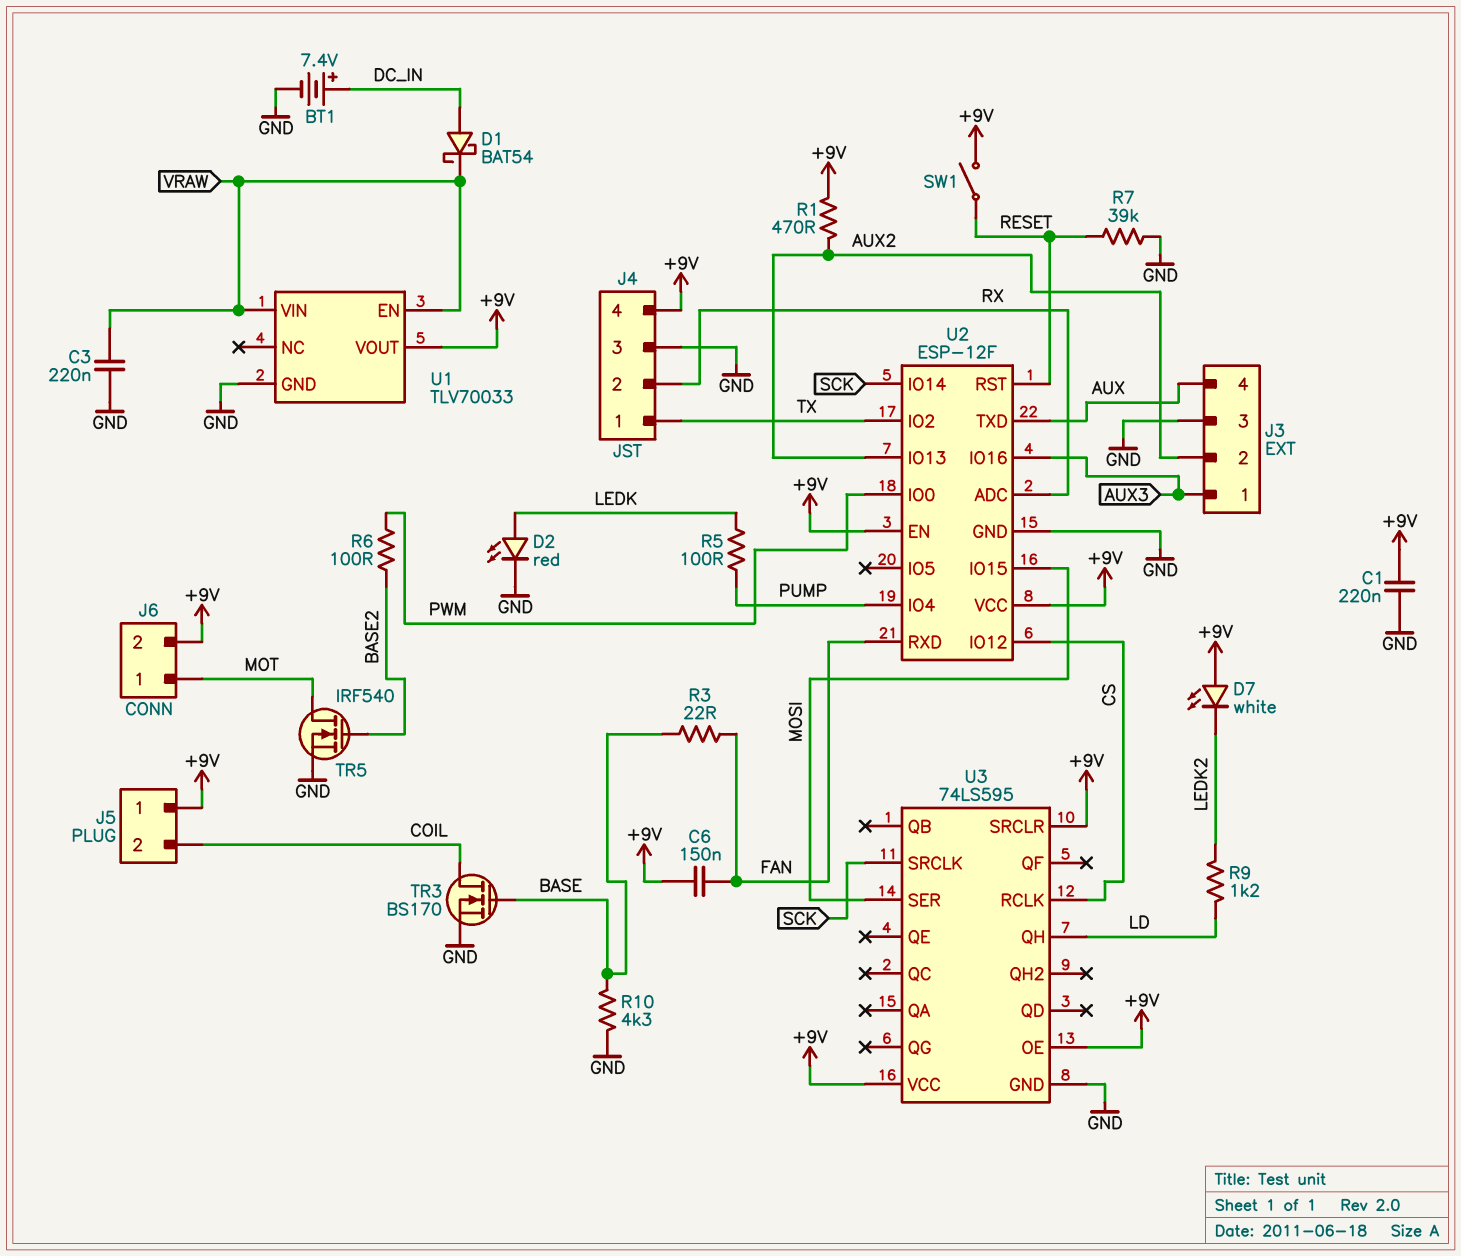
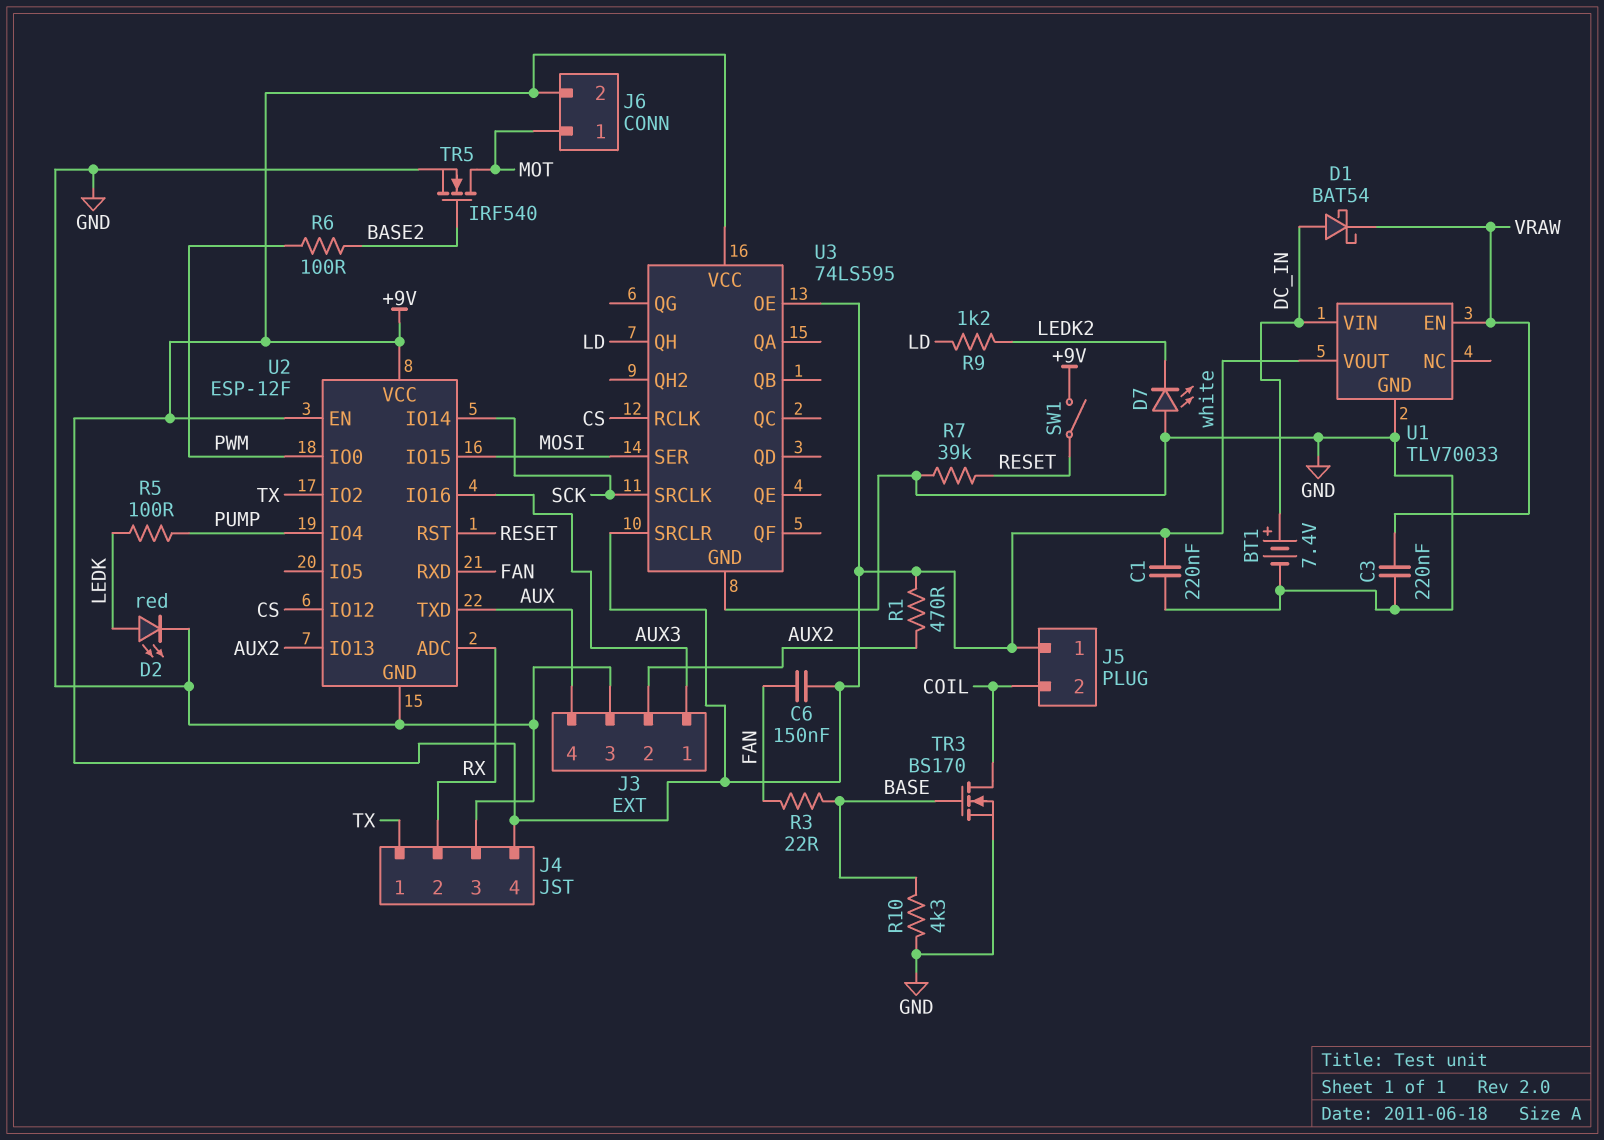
D7: LED white (A +9V, K LEDK2) -> LED white (A GND, K LEDK2)
U1 pin VIN: VRAW -> DC_IN

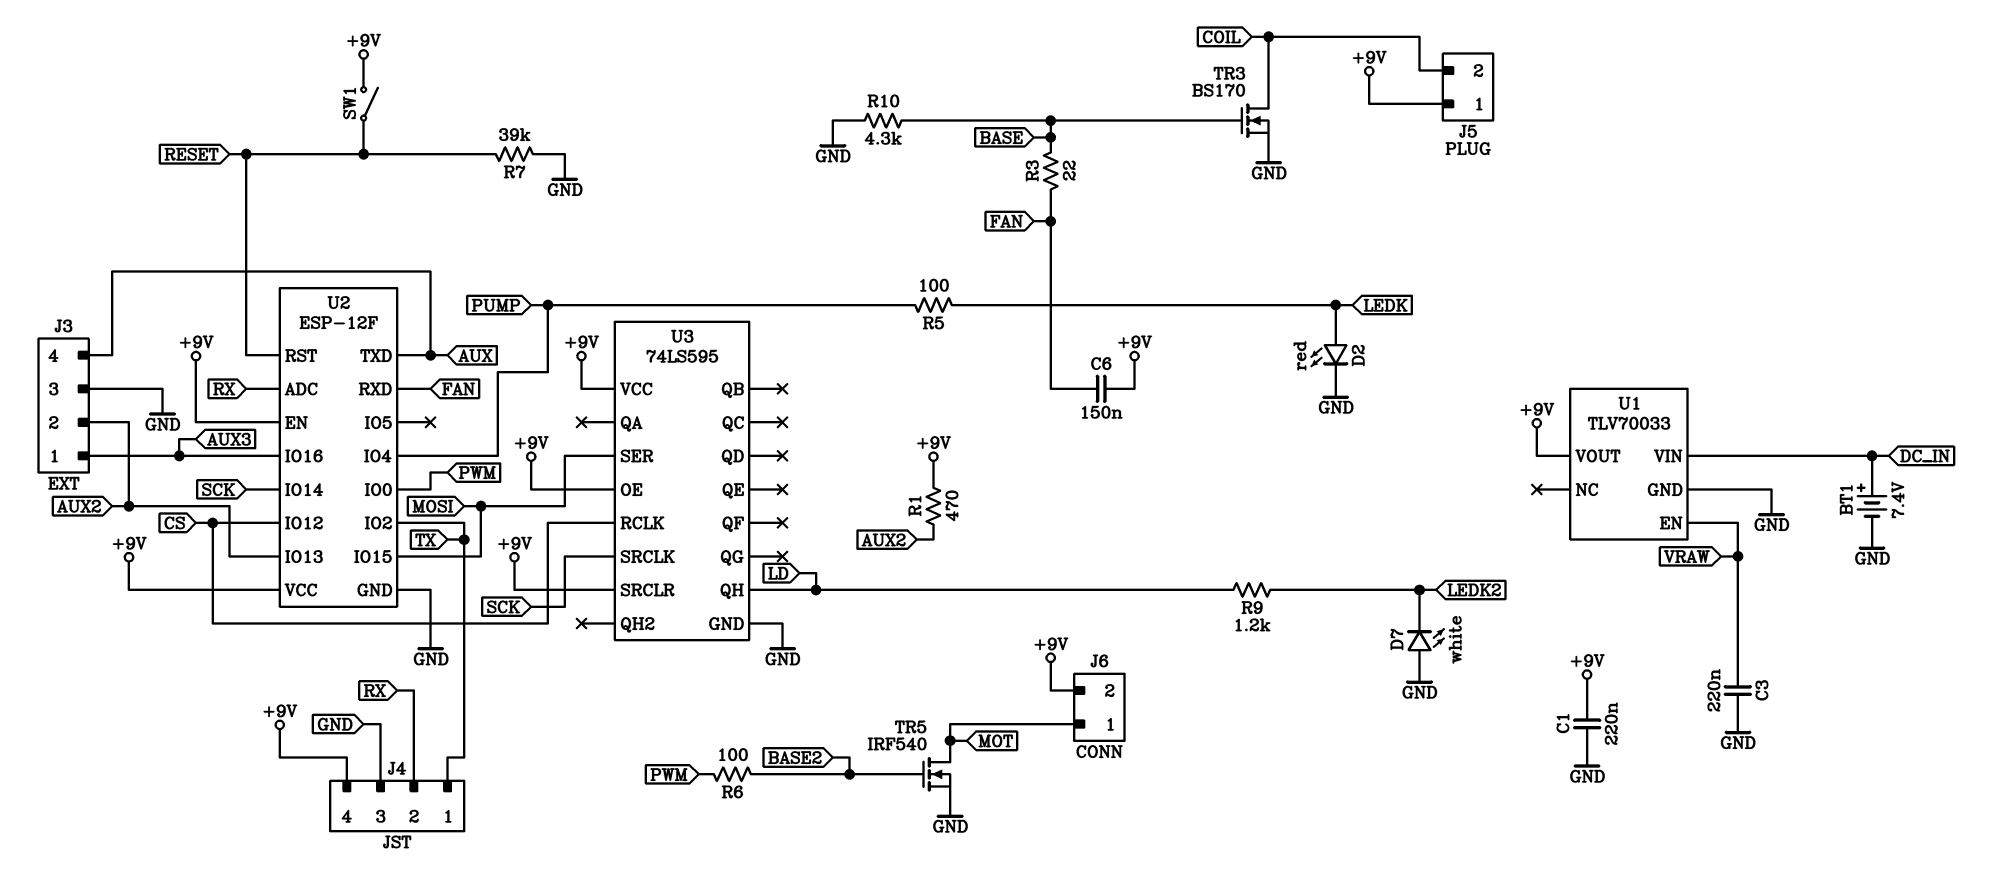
D1: schottky BAT54 (A DC_IN, K VRAW) -> none

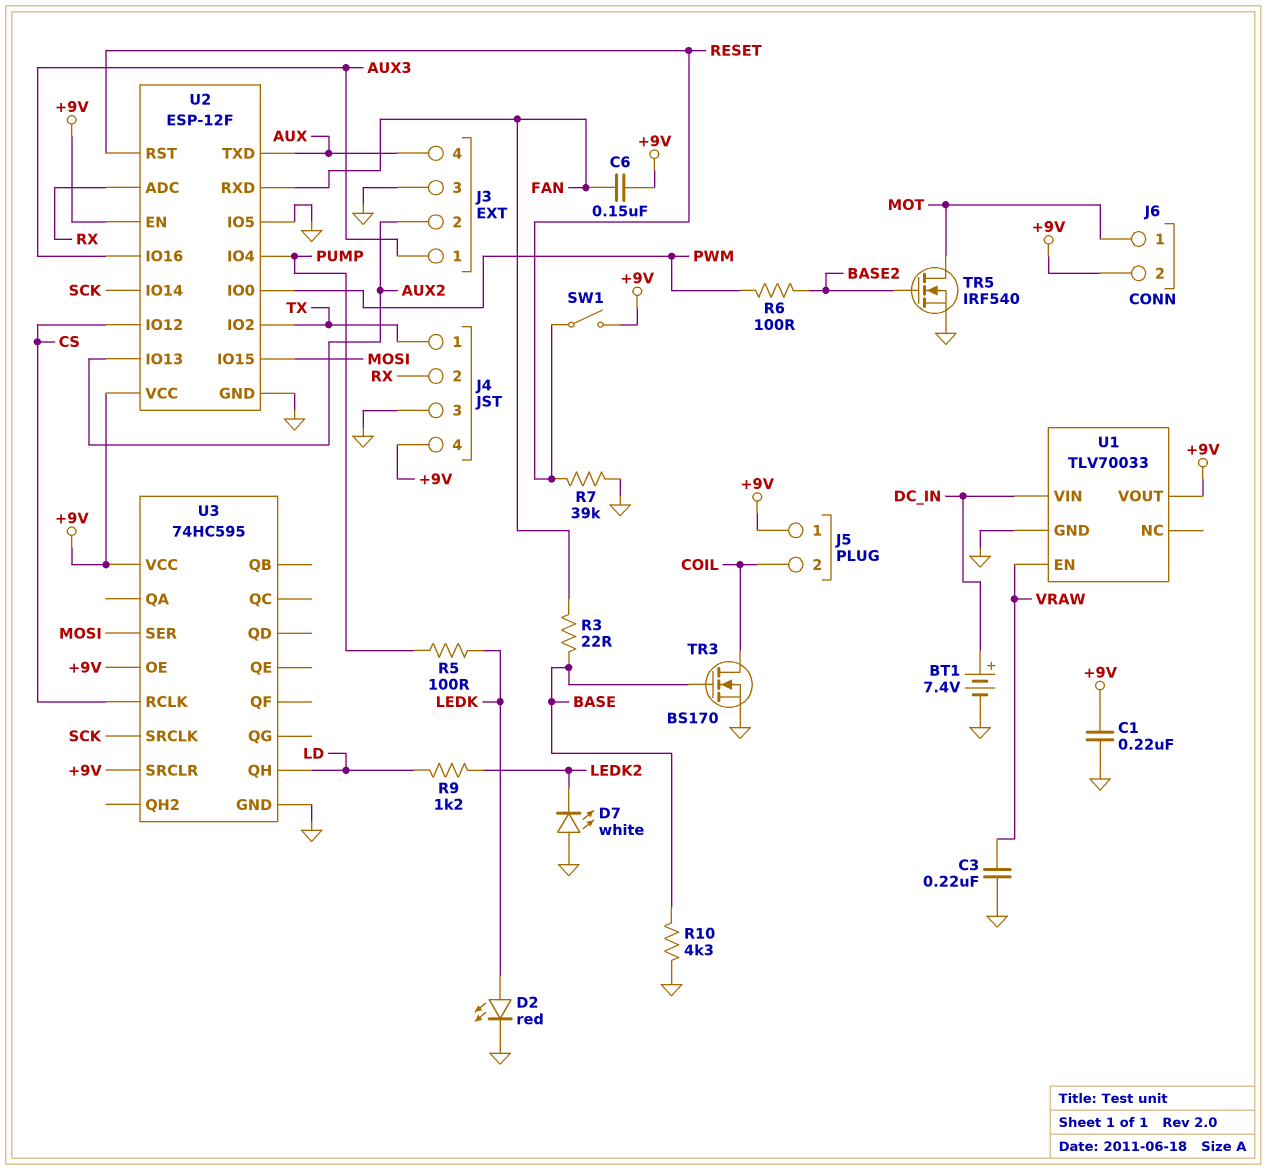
R1: 470 (+9V, AUX2) -> none
U2 pin IO5: none -> GND
U3: 74LS595 -> 74HC595

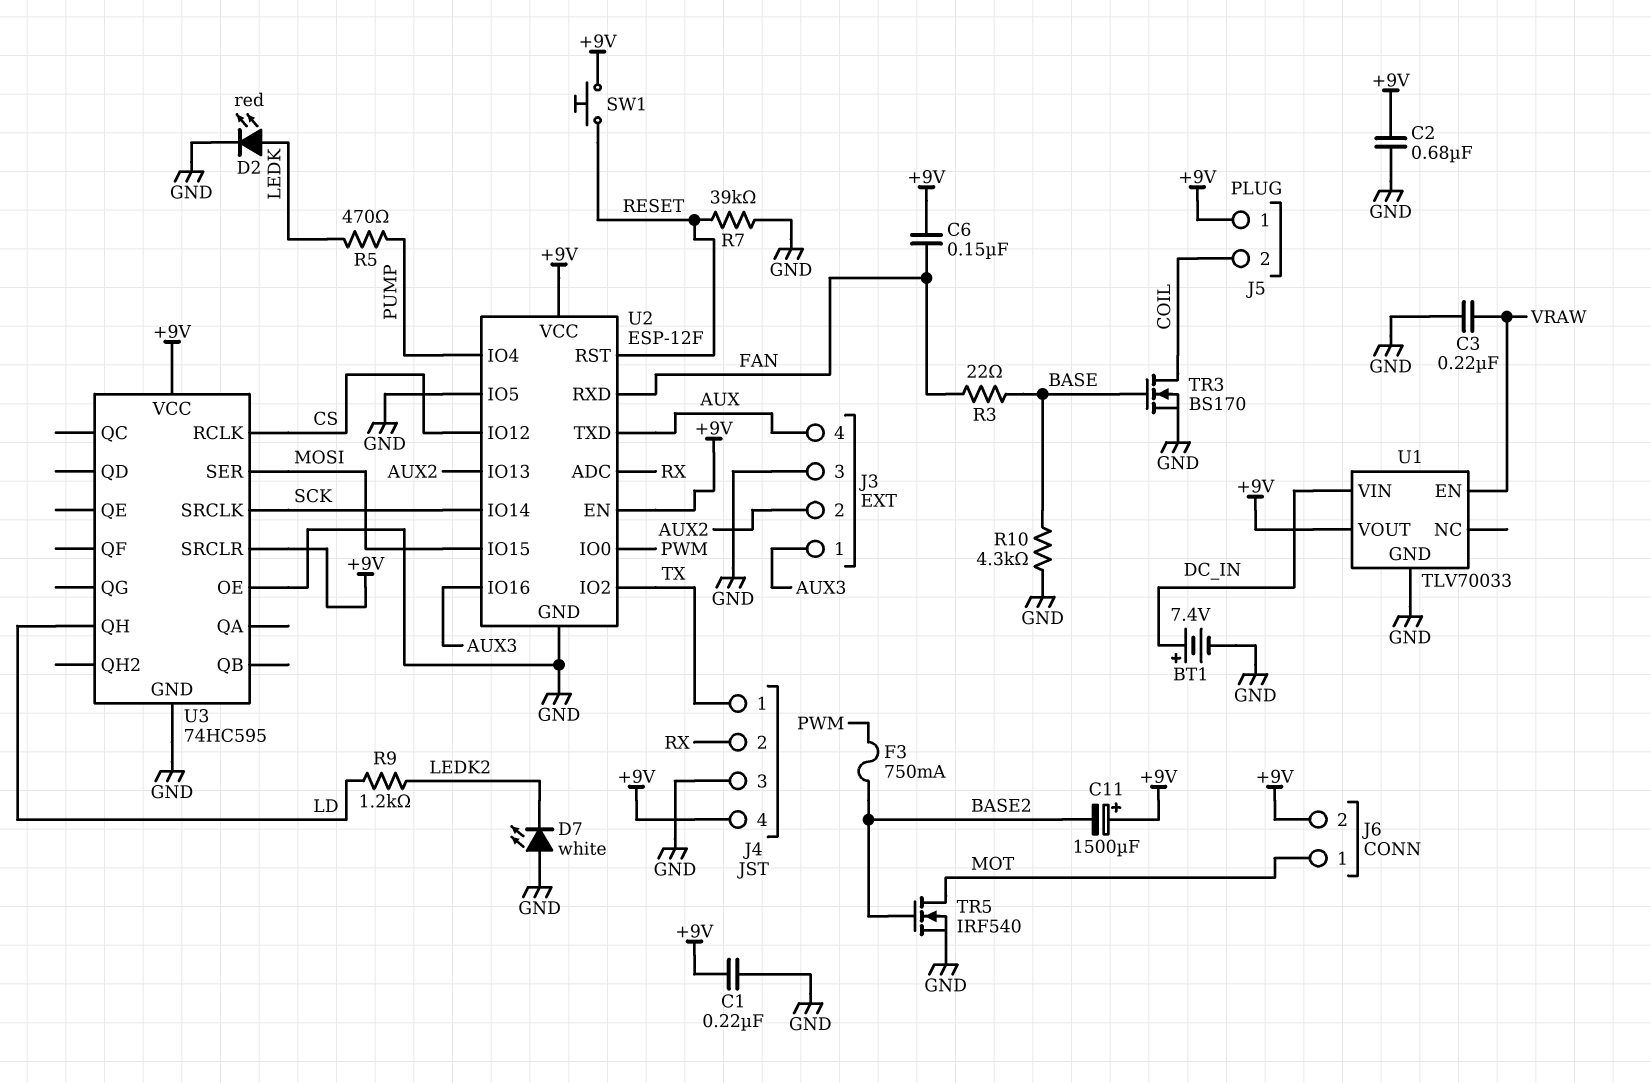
C2: none -> 680nF (+9V, GND)
C11: none -> 1500uF (plus +9V, minus BASE2)
F3: none -> 750mA (BASE2, PWM)
R5: 100 (LEDK, PUMP) -> 470 (LEDK, PUMP)
R6: 100 (BASE2, PWM) -> none
SW1: switch (+9V, RESET) -> button (+9V, RESET)
U3 pin OE: +9V -> GND

